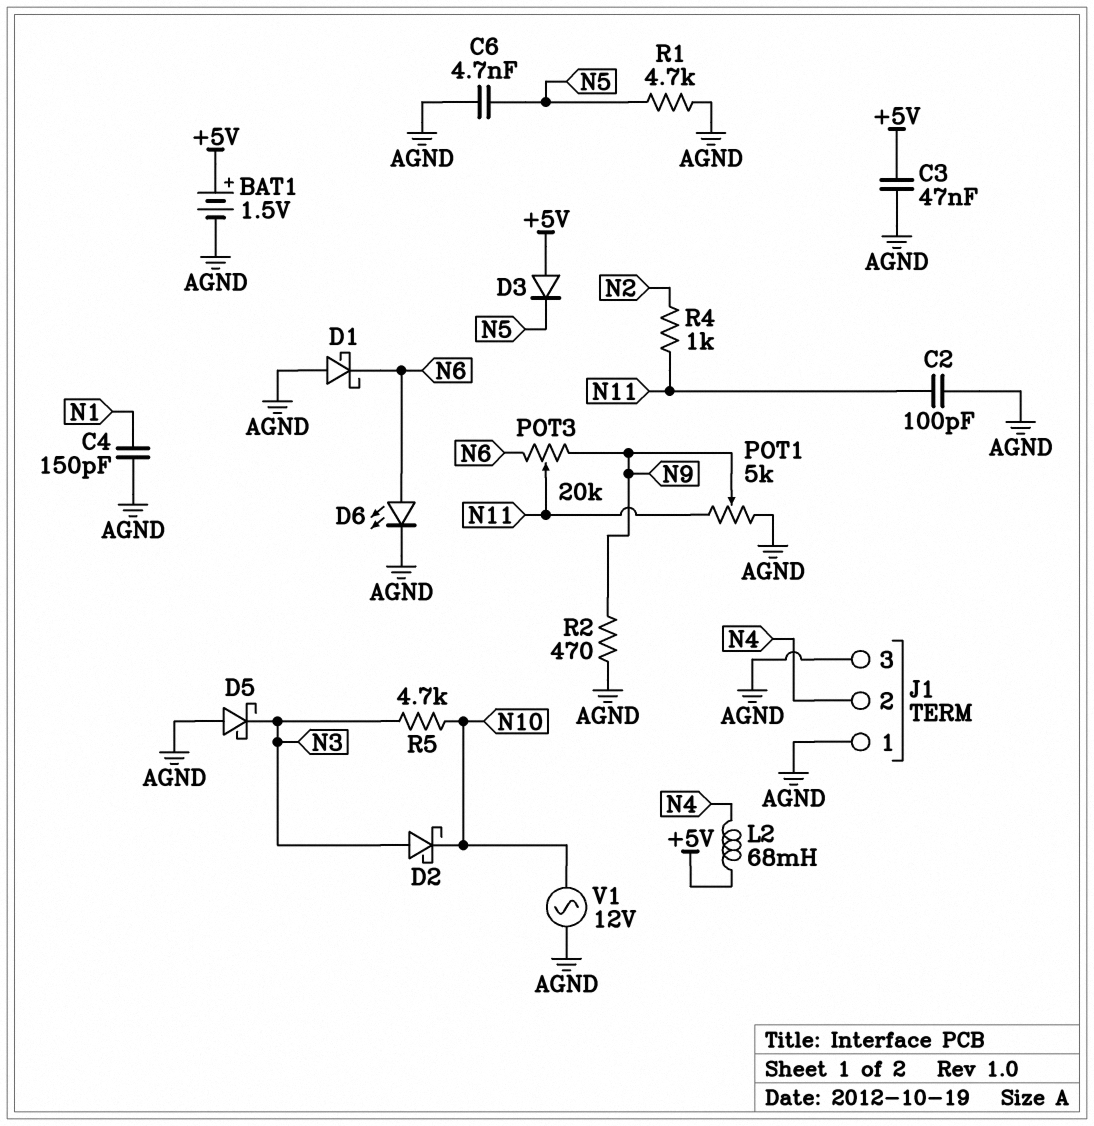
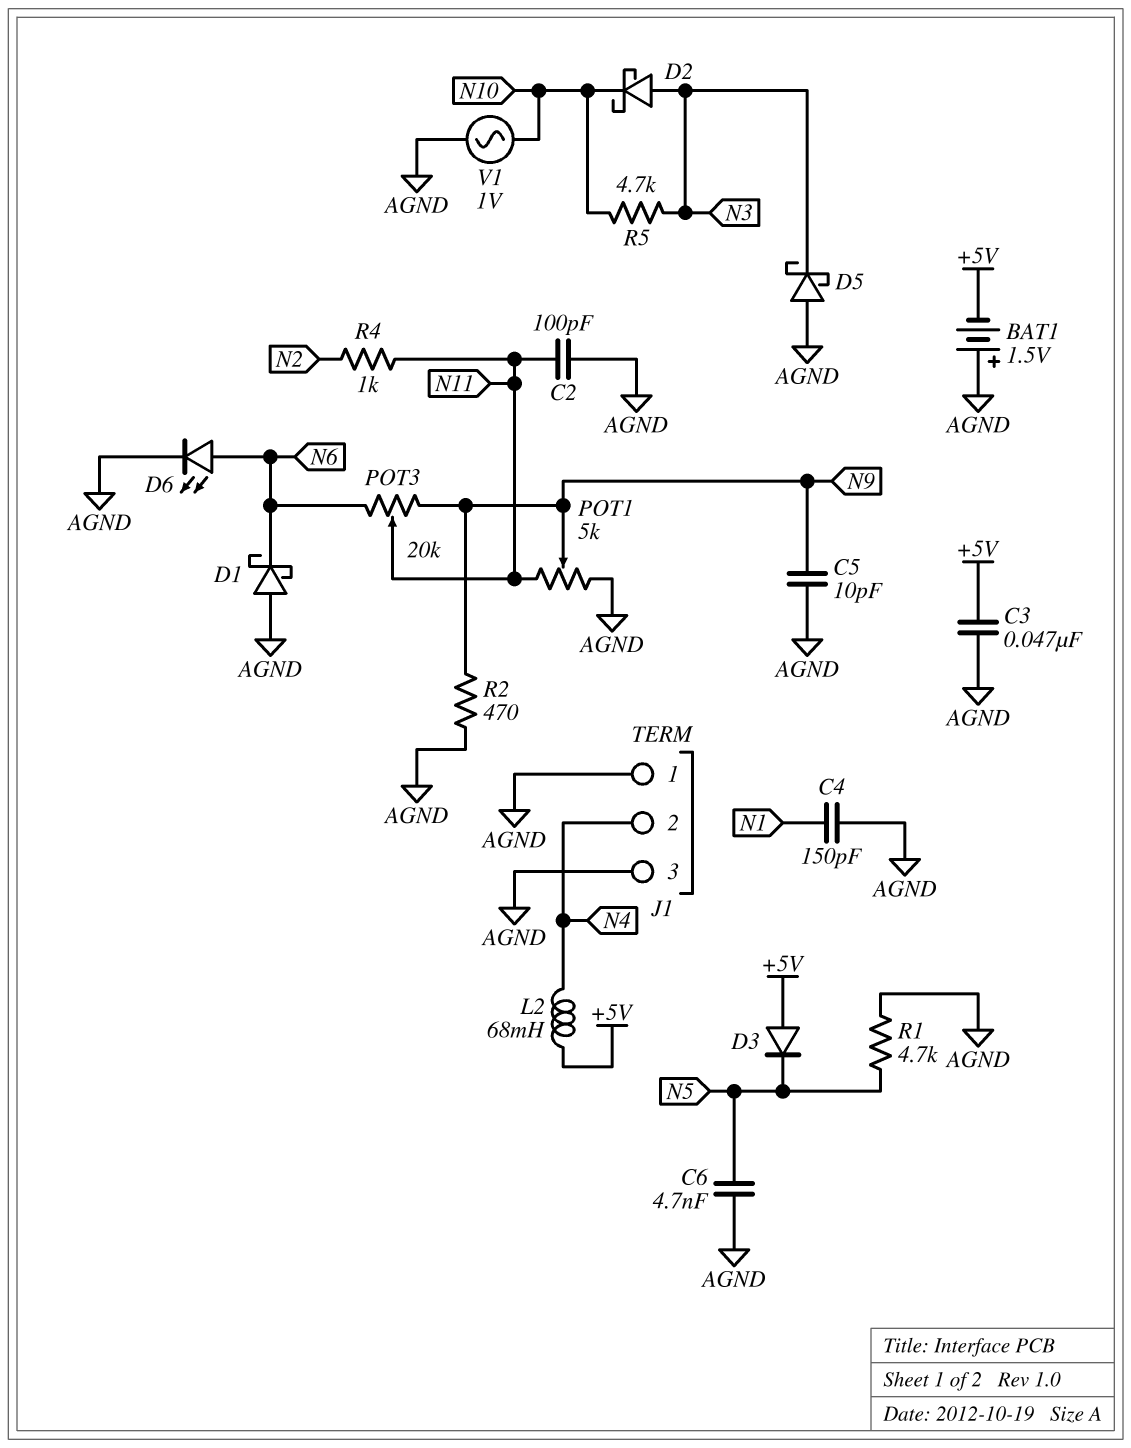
BAT1: 1.5V (plus +5V, minus AGND) -> 1.5V (plus AGND, minus +5V)
C5: none -> 10pF (AGND, N9)
V1: AC 12V (AGND, N10) -> AC 1V (AGND, N10)

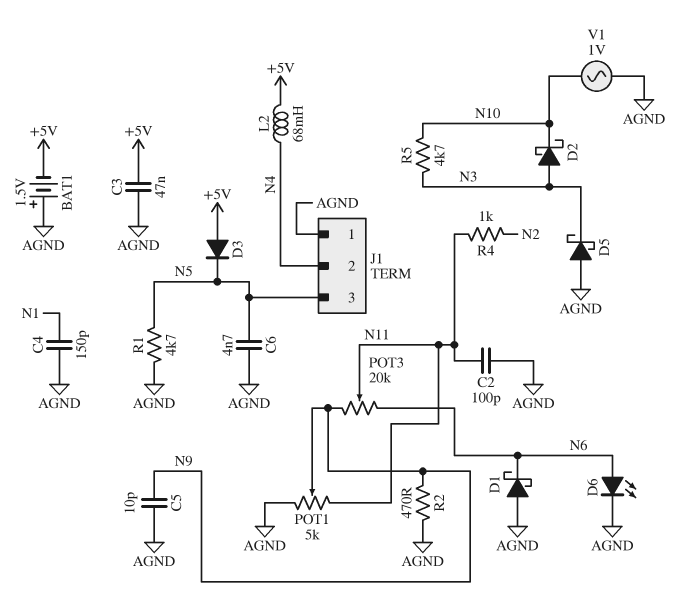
J1 pin 3: AGND -> N5

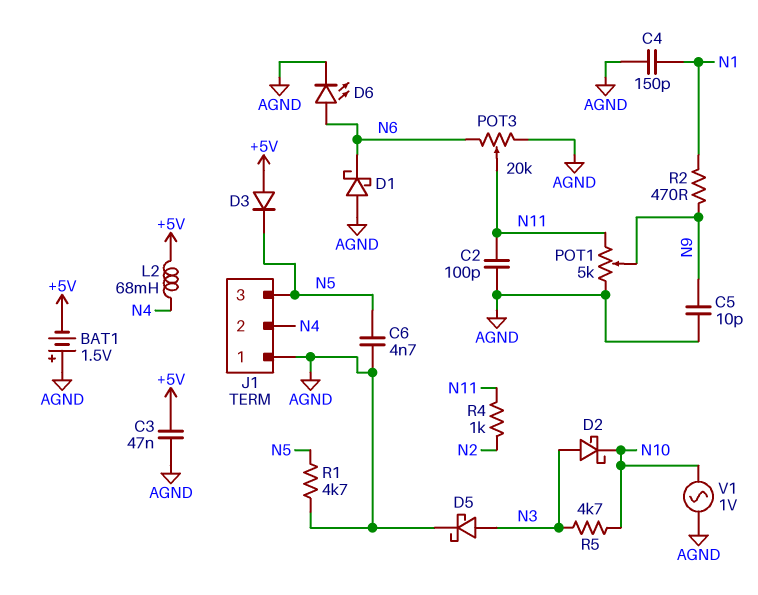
D5: schottky (A AGND, K N3) -> schottky (A N3, K AGND)
POT3: 20k (N6, N9, wiper N11) -> 20k (AGND, N6, wiper N11)
R2: 470 (AGND, N9) -> 470 (N1, N9)

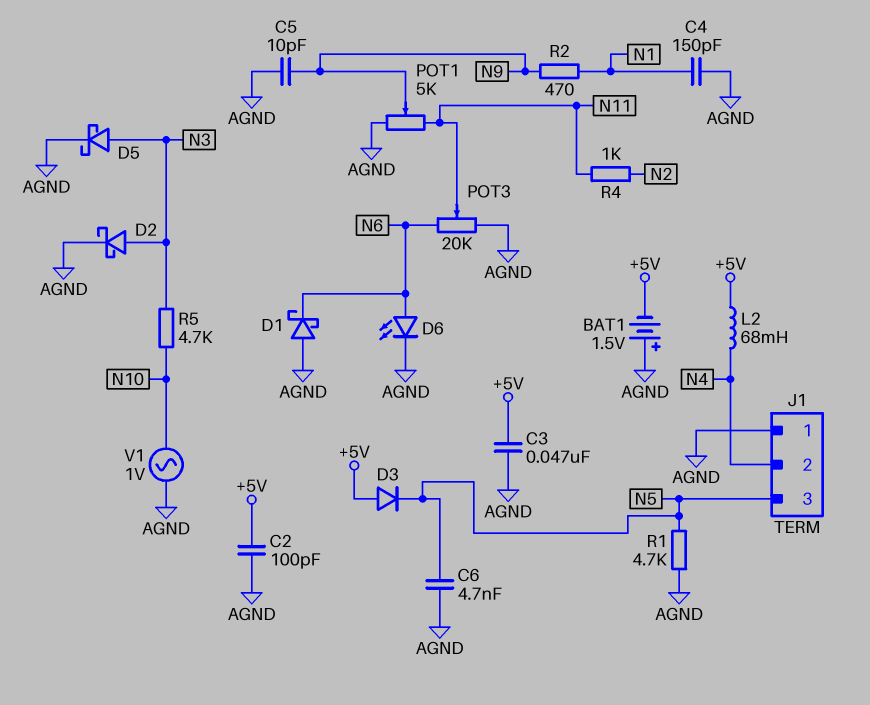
C2: 100pF (AGND, N11) -> 100pF (+5V, AGND)
D2: schottky (A N3, K N10) -> schottky (A N3, K AGND)

